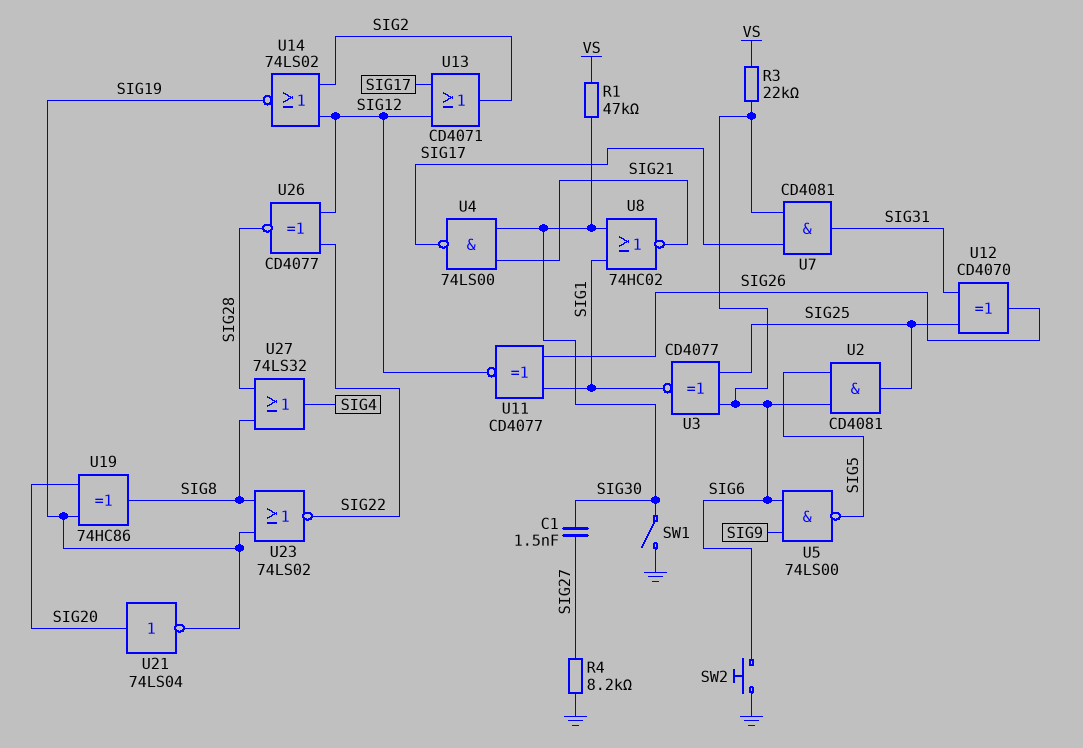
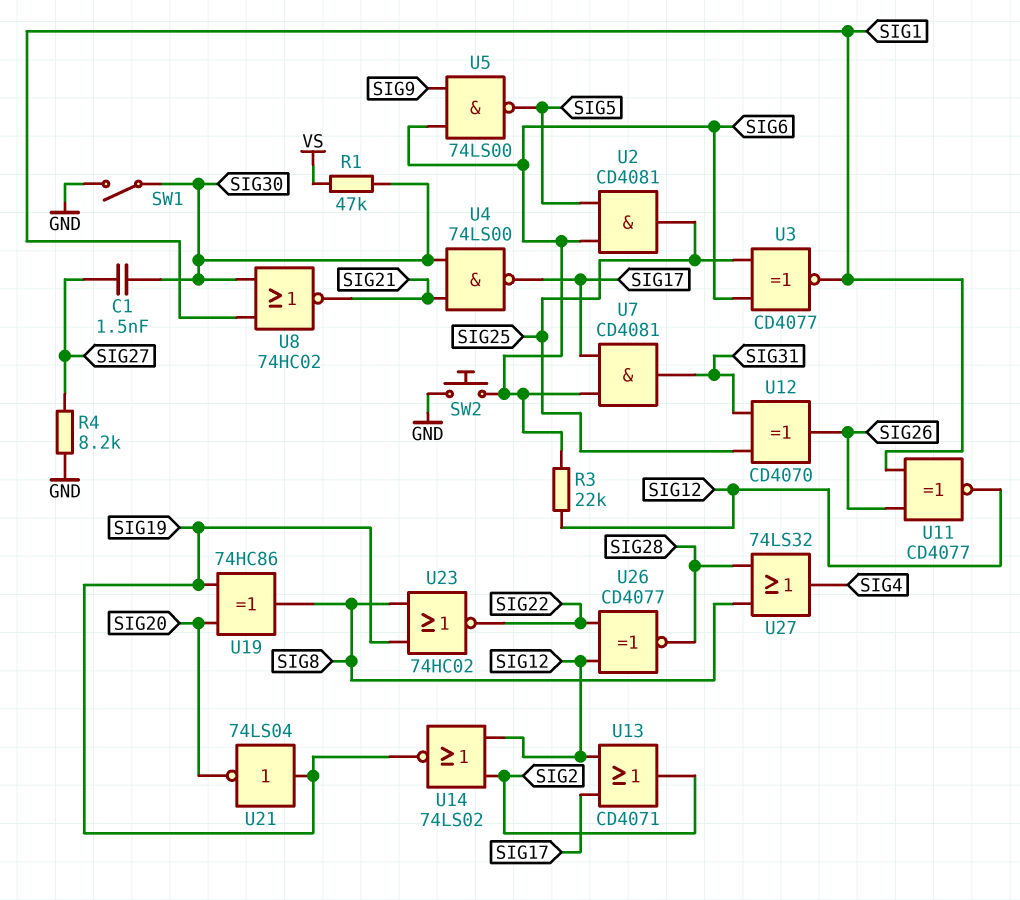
R3: 22k (SIG6, VS) -> 22k (SIG6, SIG12)
U21: NOT 74LS04 (in SIG20, out SIG19) -> NOT 74LS04 (in SIG19, out SIG20)
U23: NOR 74LS02 (in SIG8, in SIG19, out SIG22) -> NOR 74HC02 (in SIG8, in SIG19, out SIG22)

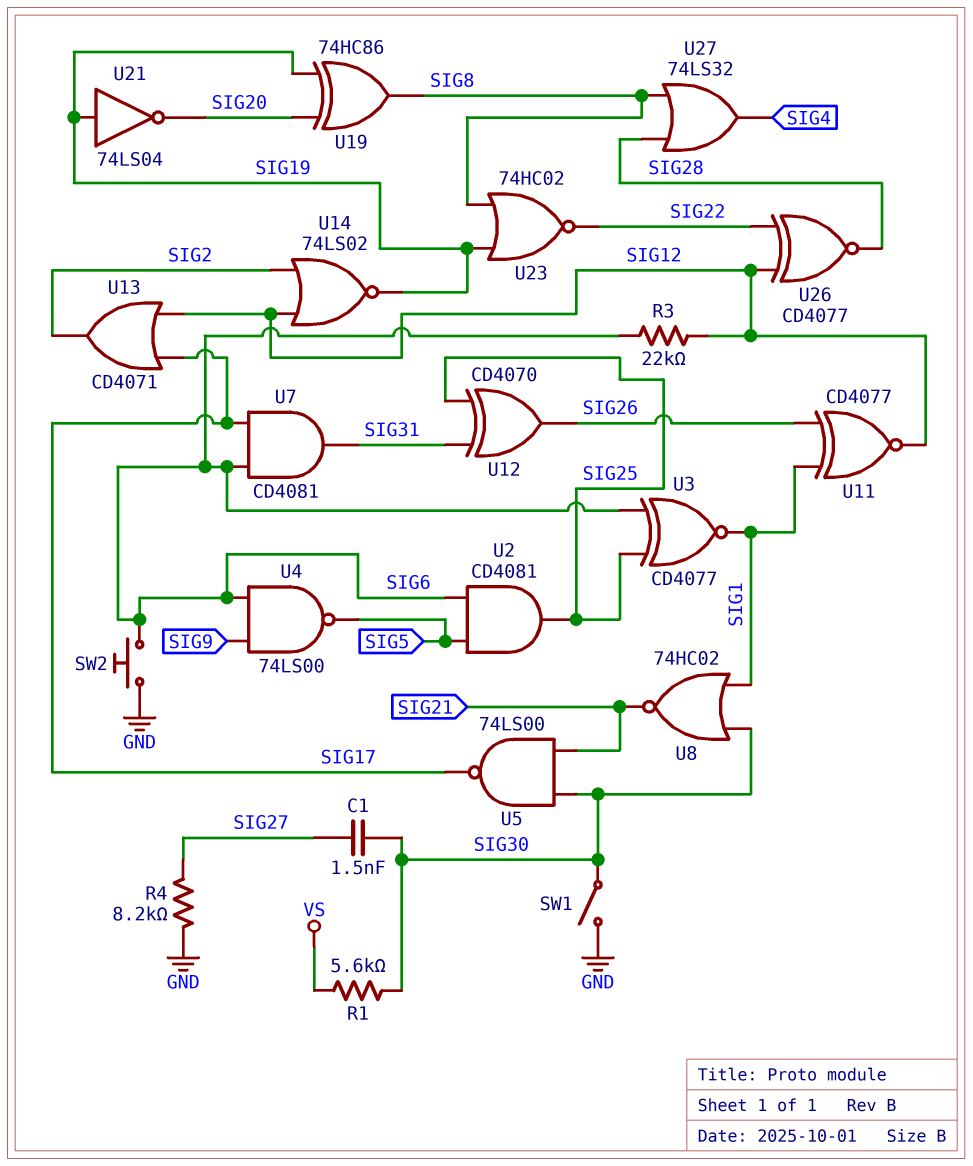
R1: 47k (SIG30, VS) -> 5.6k (SIG30, VS)
U4: NAND 74LS00 (in SIG21, in SIG30, out SIG17) -> NAND 74LS00 (in SIG6, in SIG9, out SIG5)
U5: NAND 74LS00 (in SIG6, in SIG9, out SIG5) -> NAND 74LS00 (in SIG21, in SIG30, out SIG17)

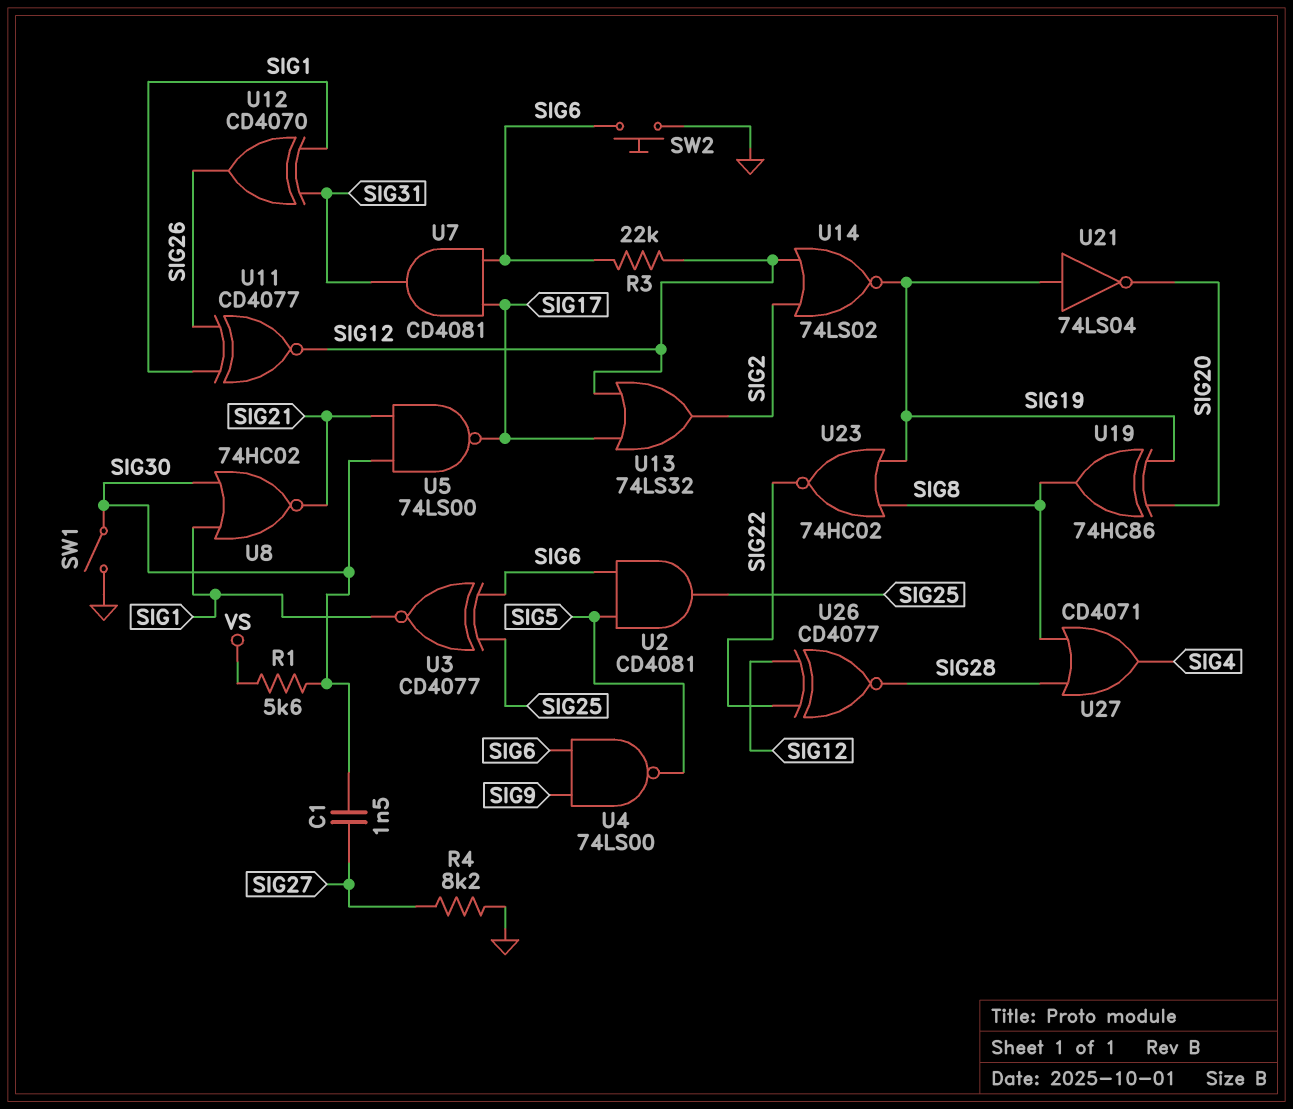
U12: XOR CD4070 (in SIG25, in SIG31, out SIG26) -> XOR CD4070 (in SIG1, in SIG31, out SIG26)
U13: OR CD4071 (in SIG12, in SIG17, out SIG2) -> OR 74LS32 (in SIG12, in SIG17, out SIG2)
U27: OR 74LS32 (in SIG8, in SIG28, out SIG4) -> OR CD4071 (in SIG8, in SIG28, out SIG4)

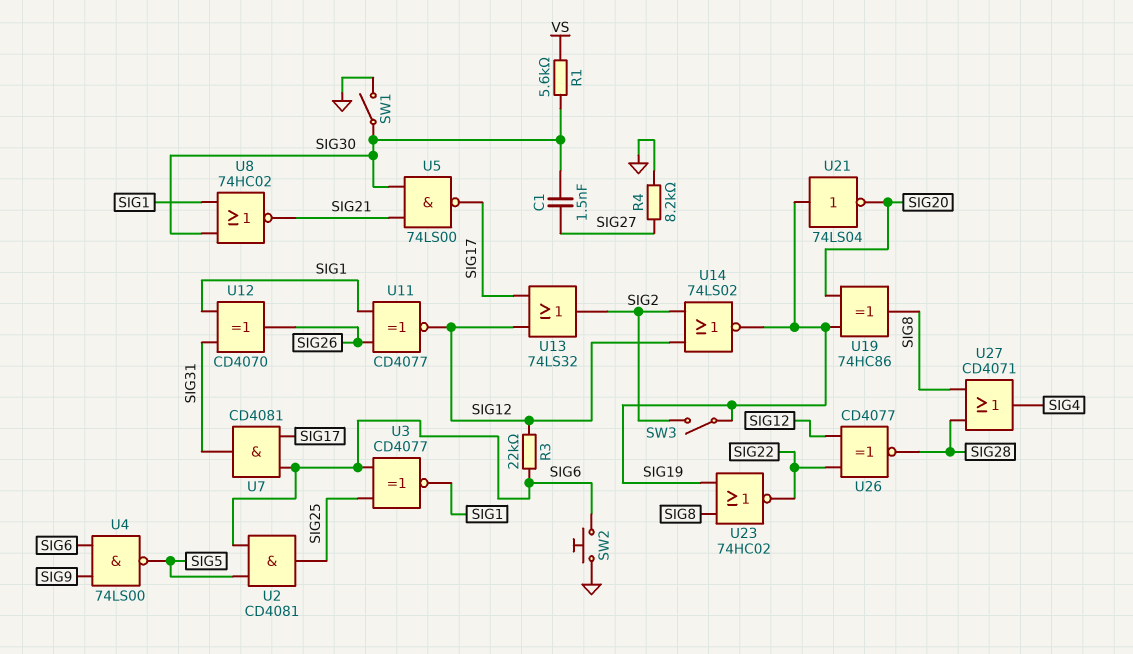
SW3: none -> switch (SIG2, SIG19)

